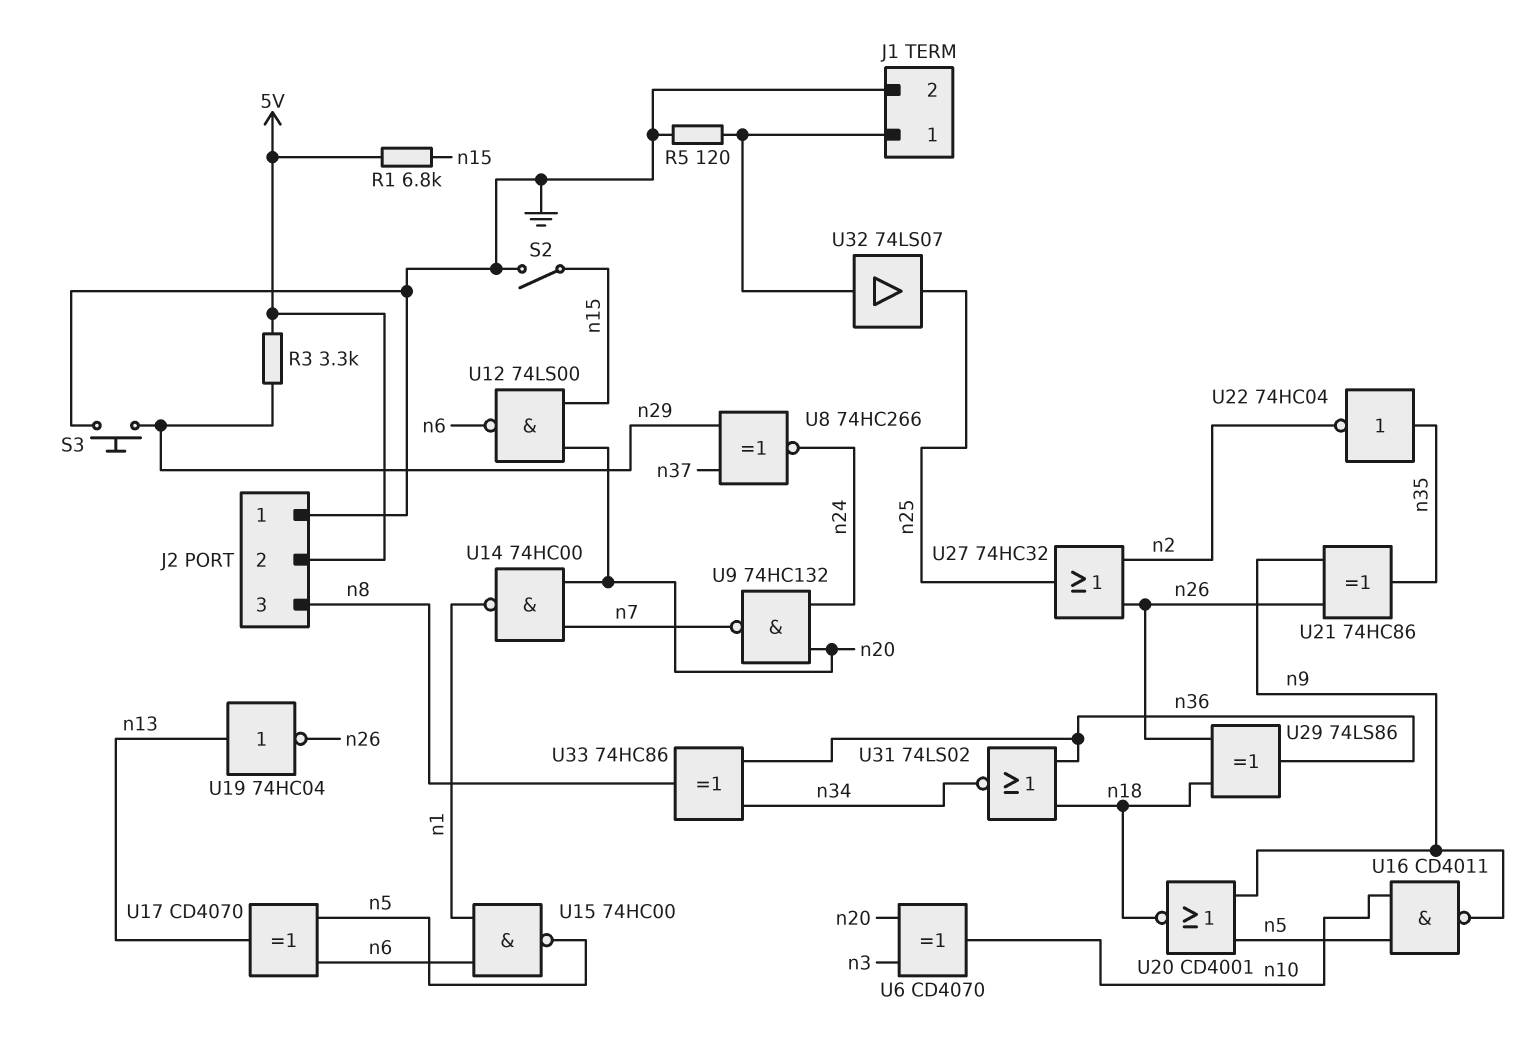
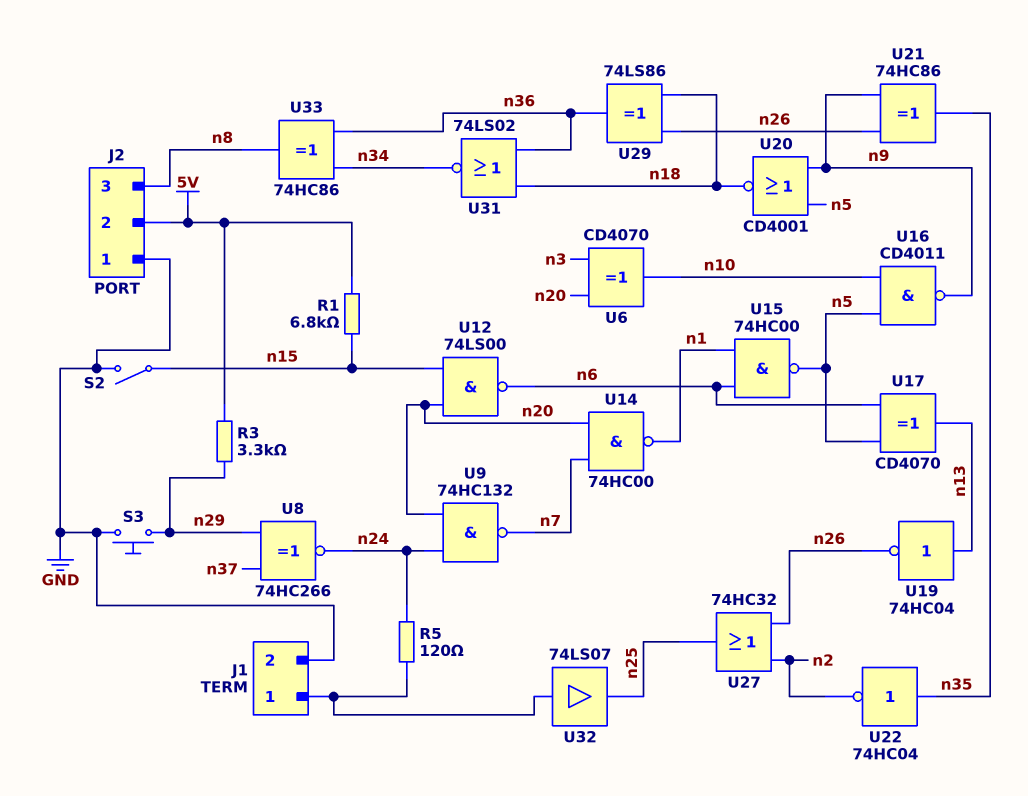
R5: 120 (GND, J1/1) -> 120 (J1/1, n24)

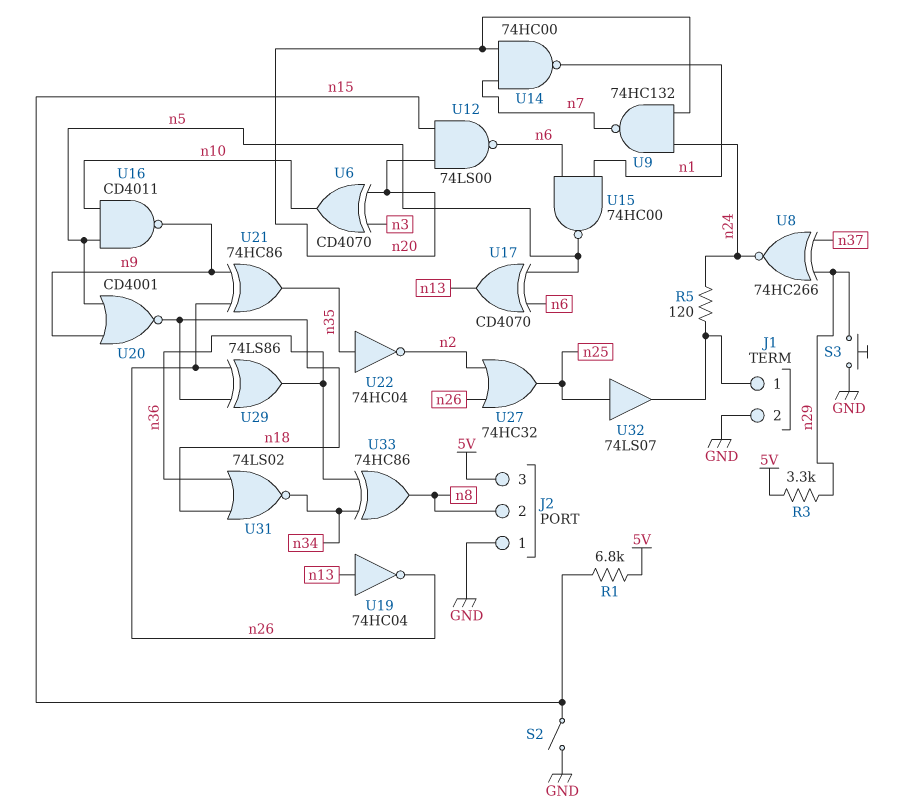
J2 pin 2: 5V -> n8
J2 pin 3: n8 -> 5V
U32: buffer 74LS07 (in J1/1, out n25) -> buffer 74LS07 (in n25, out J1/1)

